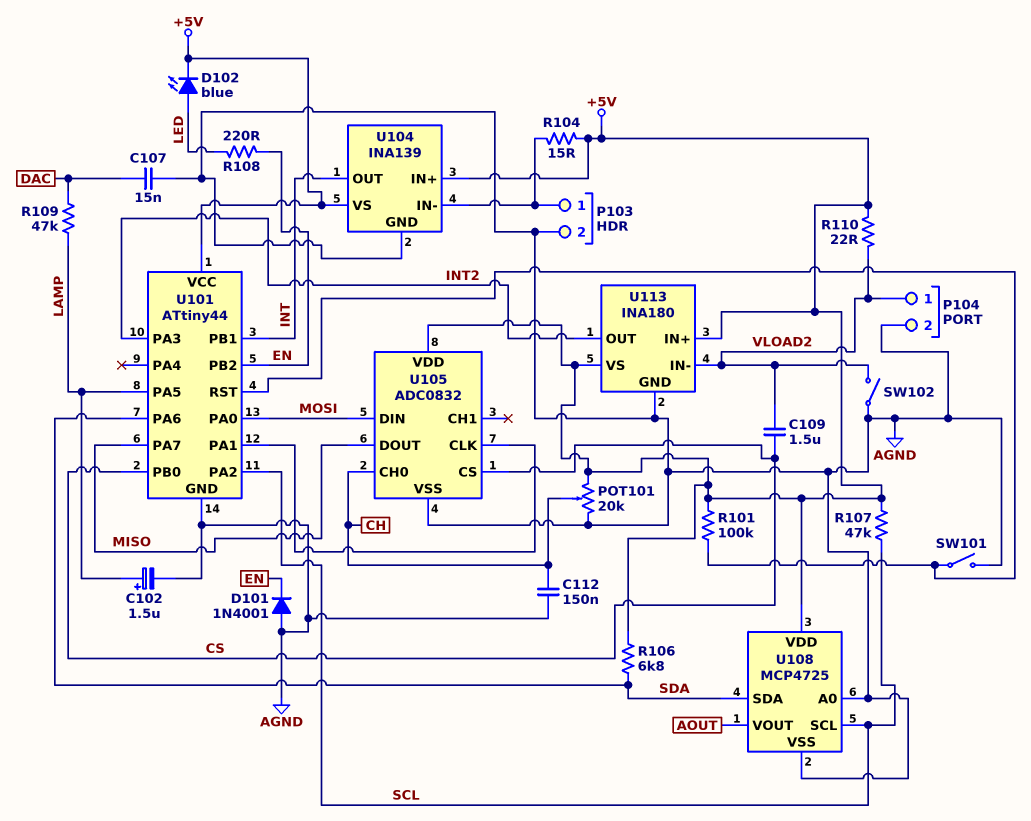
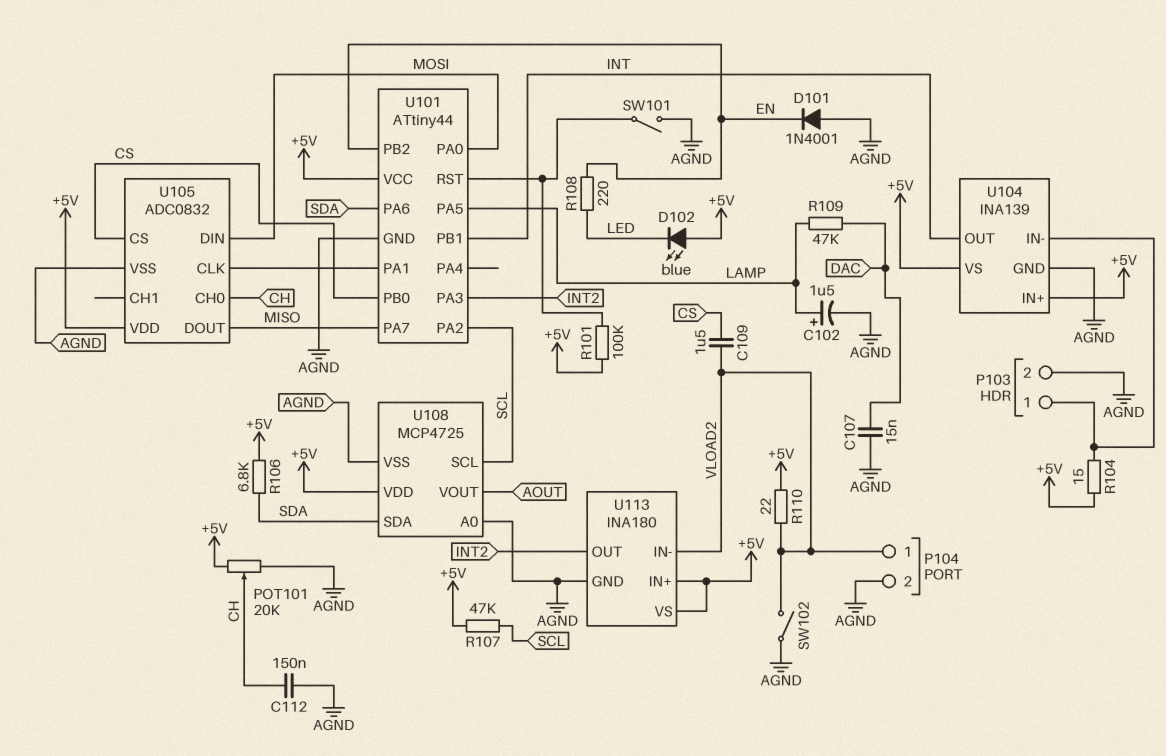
D102: LED blue (A LED, K +5V) -> LED blue (A +5V, K LED)

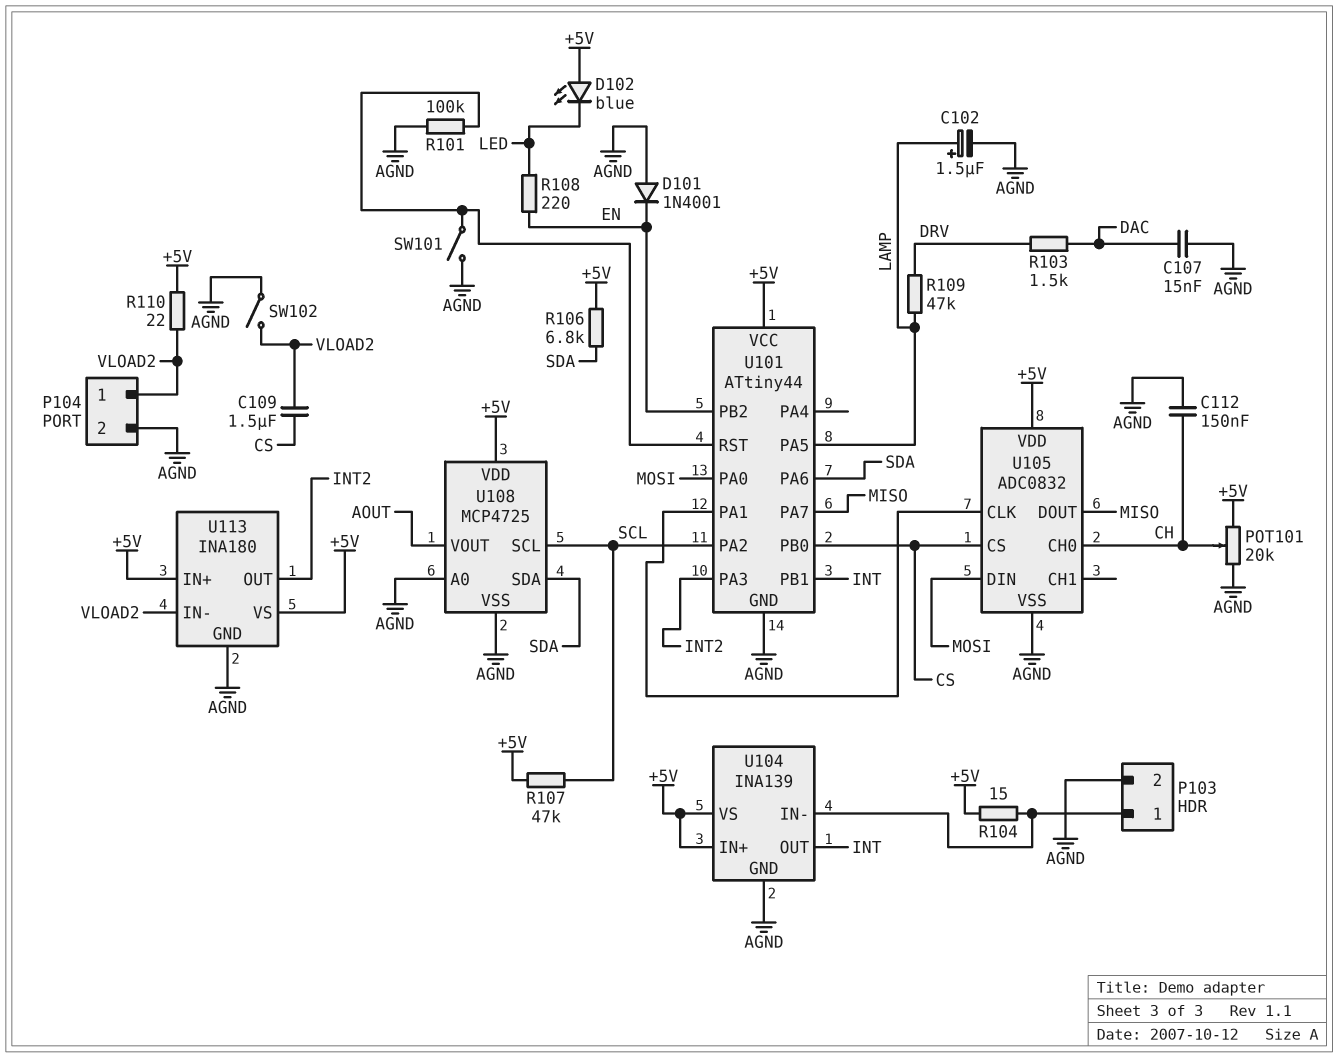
R101: 100k (+5V, U101/RST) -> 100k (AGND, U101/RST)
R103: none -> 1.5k (DAC, DRV)
R109: 47k (DAC, LAMP) -> 47k (DRV, LAMP)

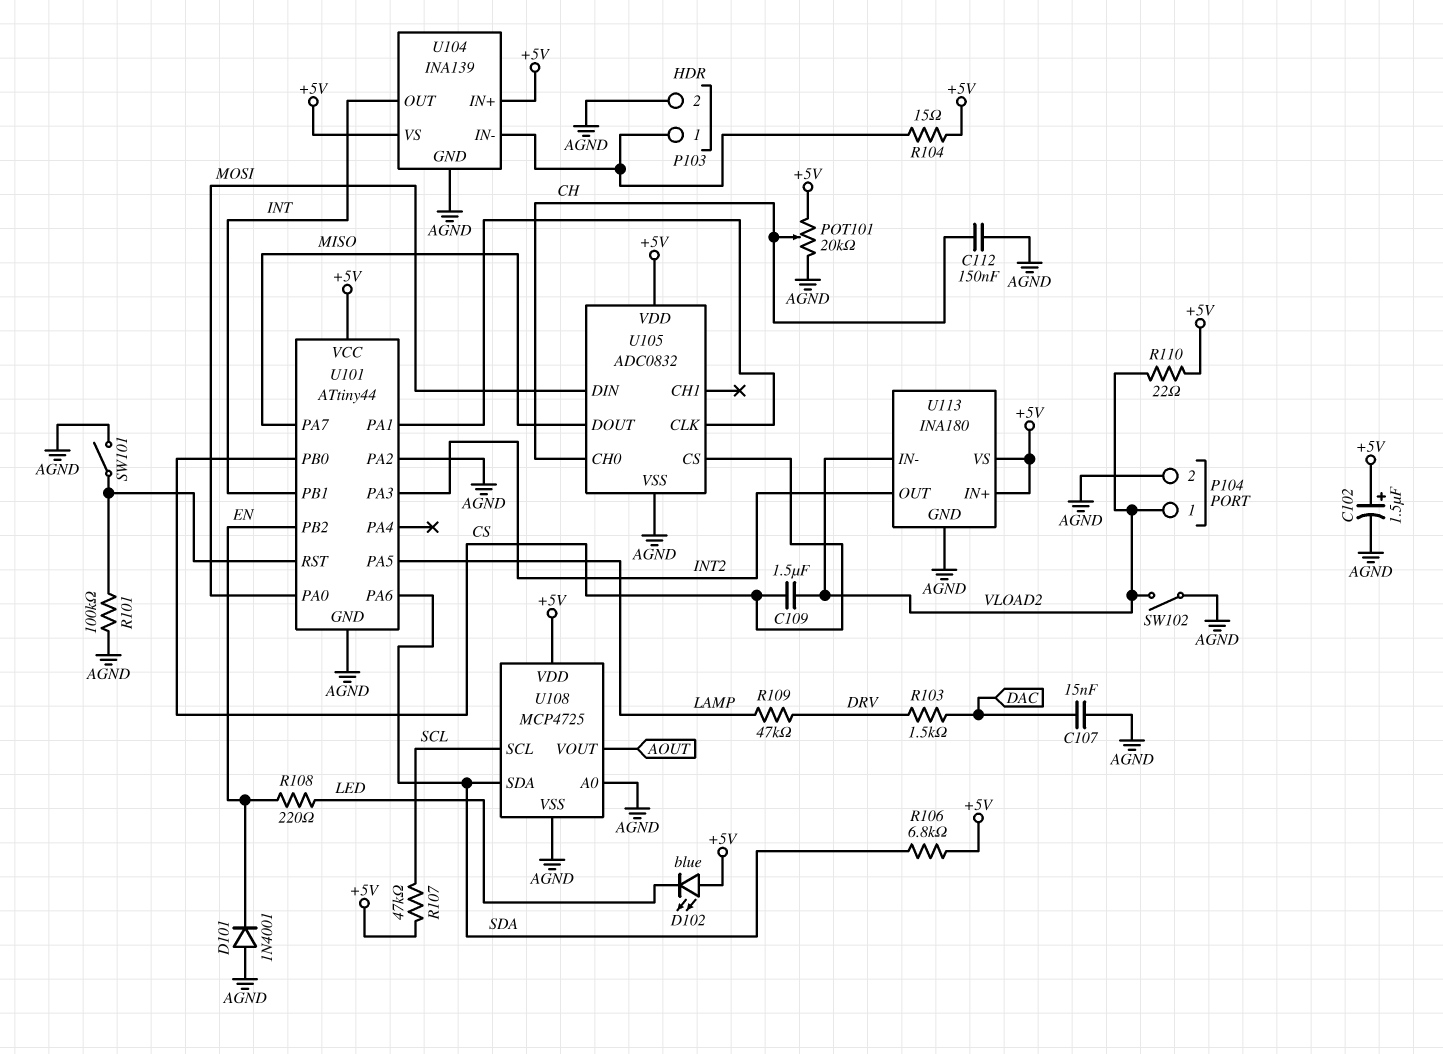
C102: 1.5uF (plus LAMP, minus AGND) -> 1.5uF (plus +5V, minus AGND)
U101 pin PA2: SCL -> AGND

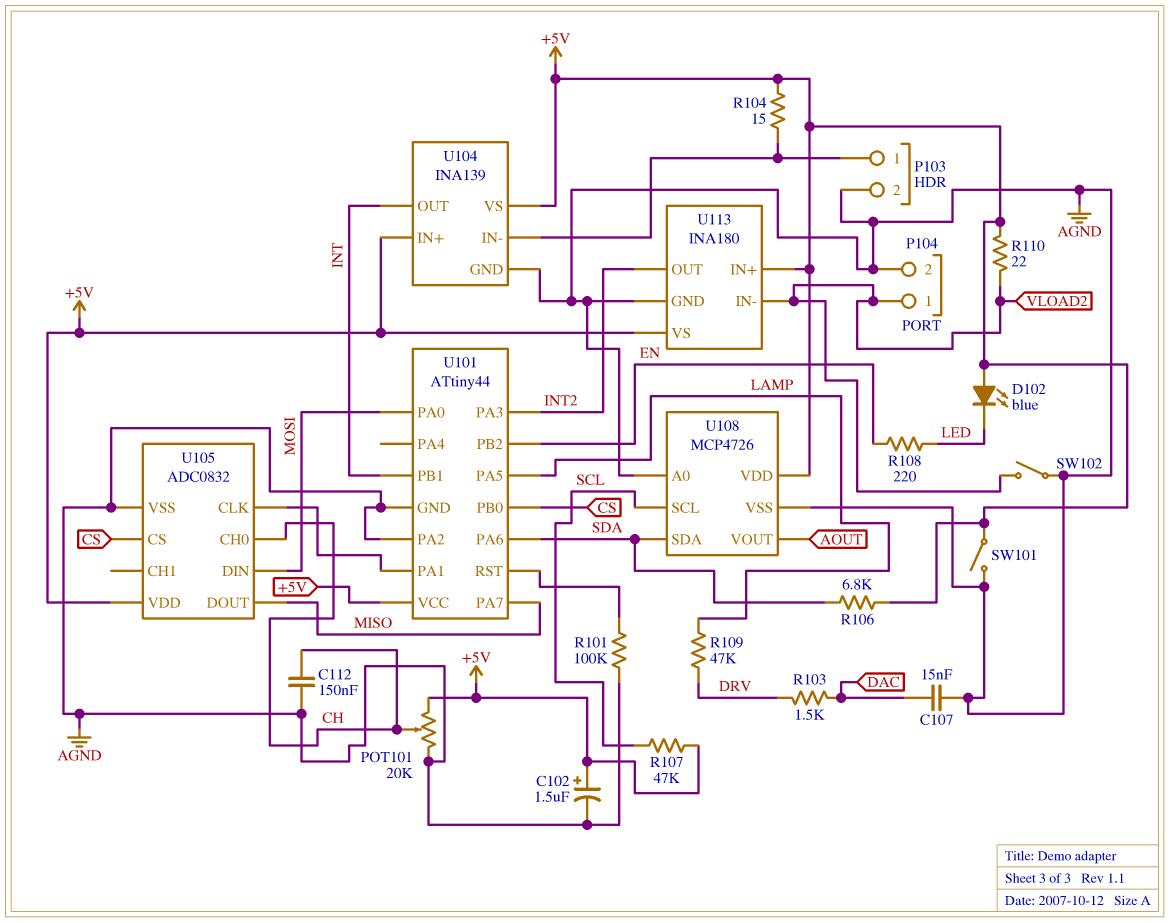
C109: 1.5uF (CS, VLOAD2) -> none
D101: diode 1N4001 (A AGND, K EN) -> none
SW101: switch (AGND, U101/RST) -> switch (+5V, AGND)
U108: MCP4725 -> MCP4726

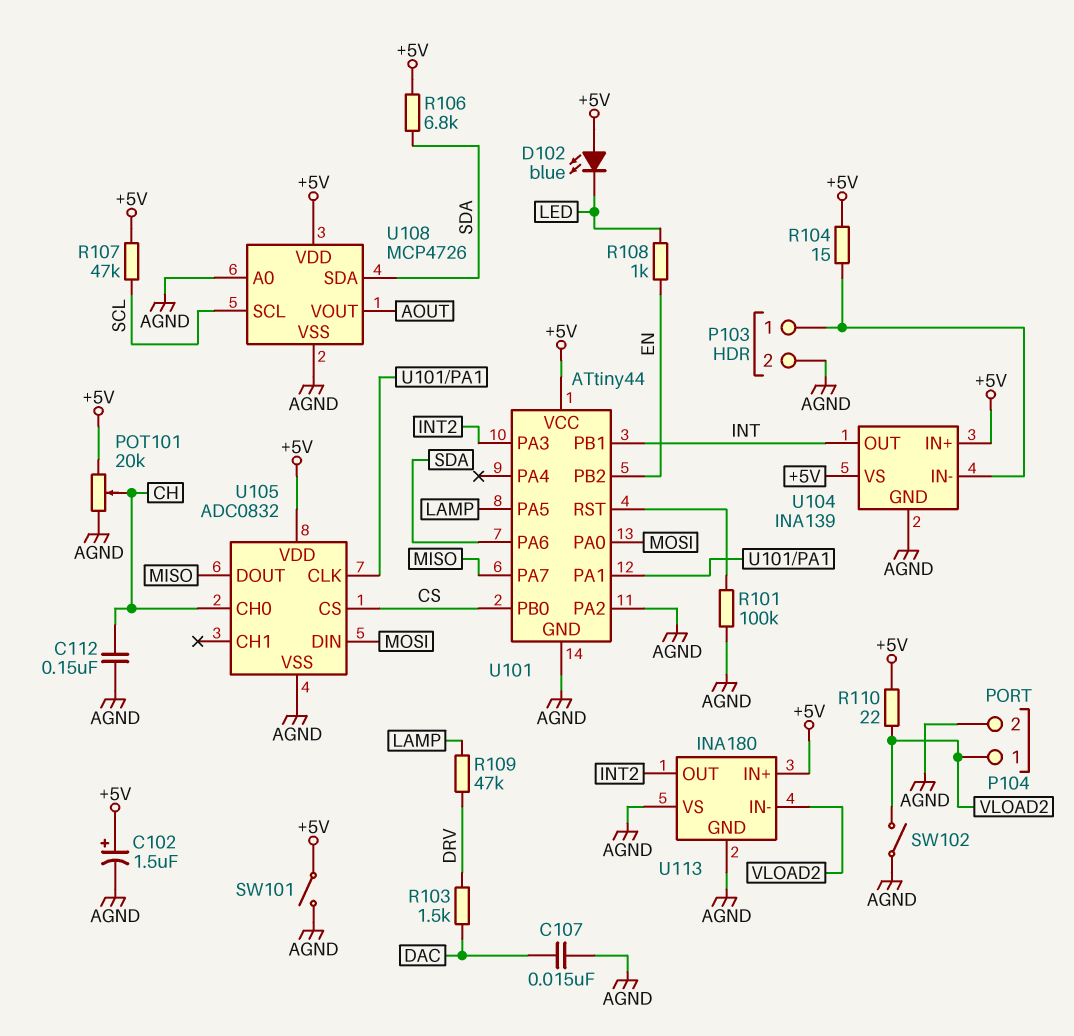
R108: 220 (EN, LED) -> 1k (EN, LED)
U113 pin VS: +5V -> AGND

